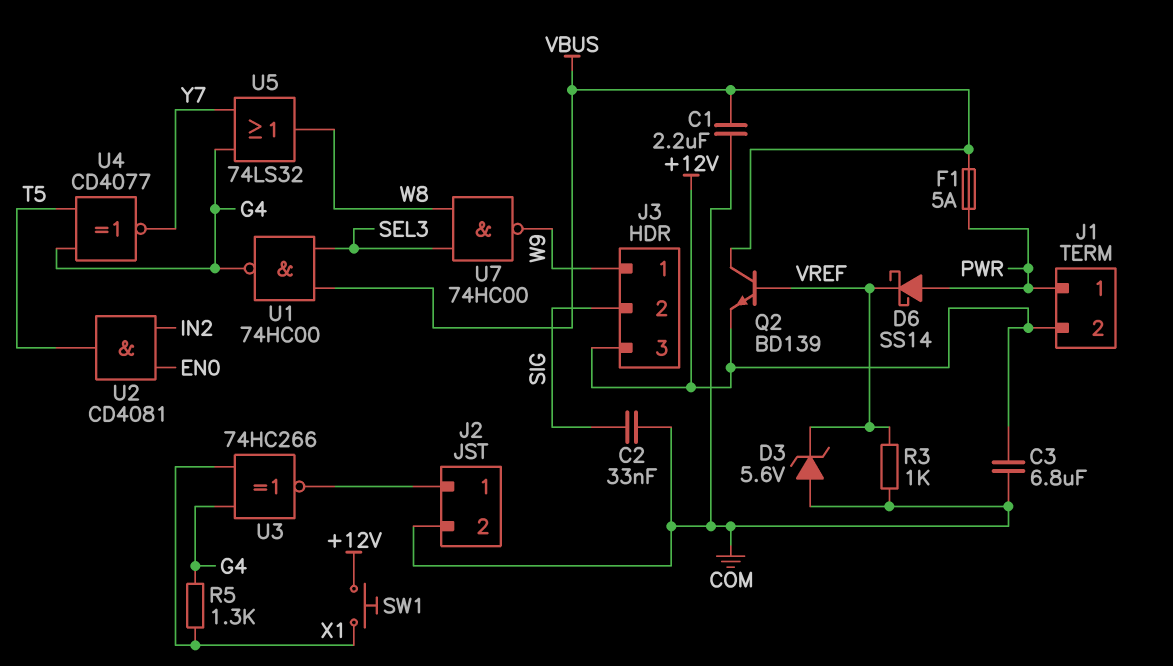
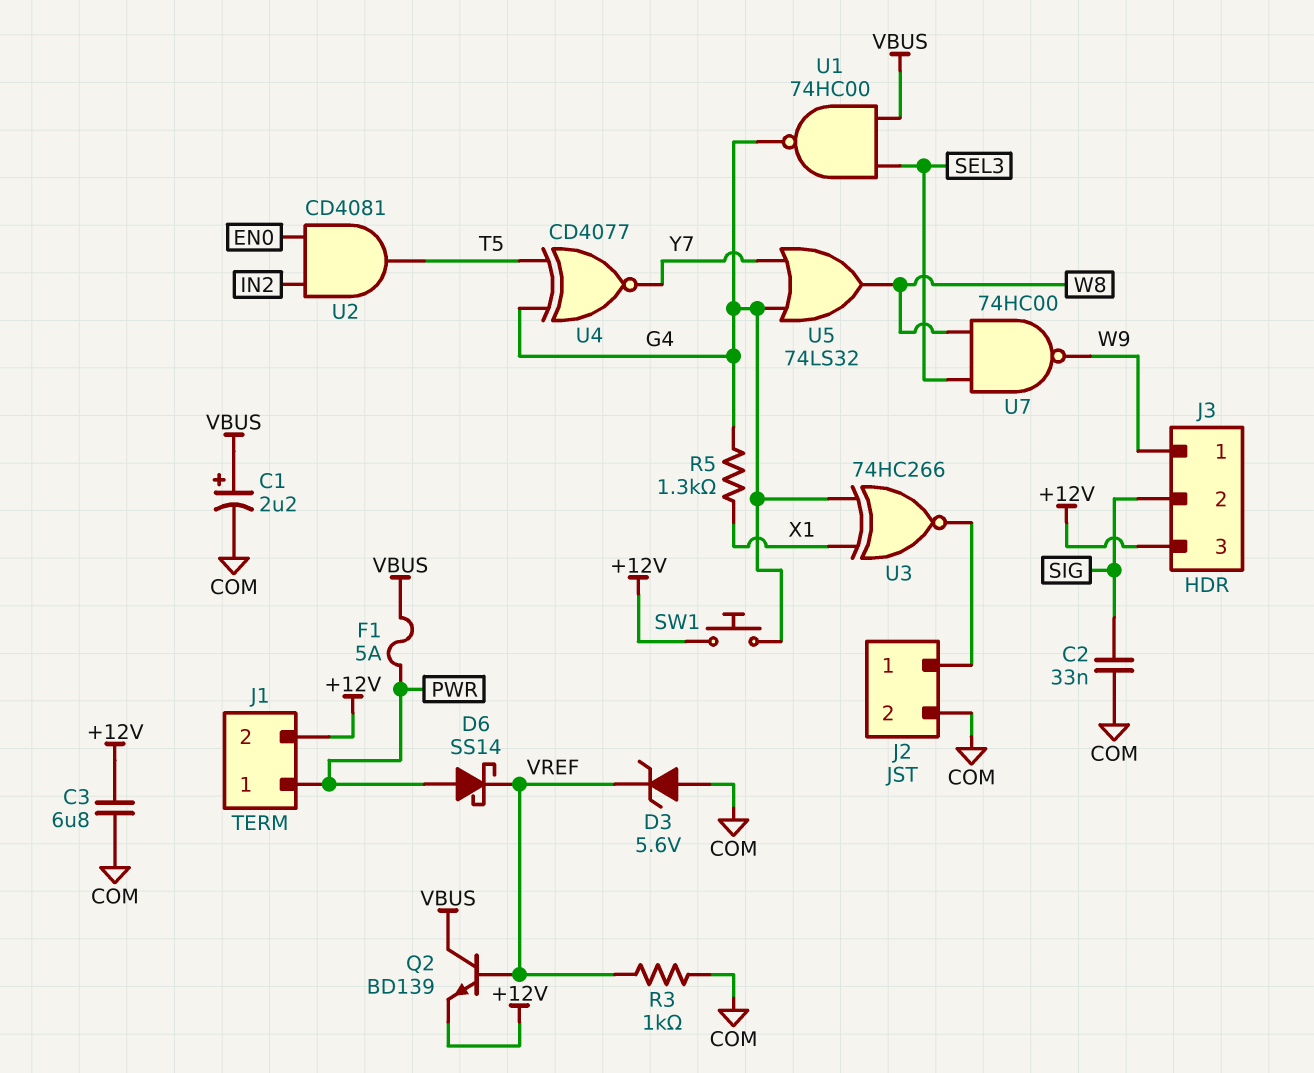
C1: 2.2uF (COM, VBUS) -> 2.2uF (plus VBUS, minus COM)
SW1: button (+12V, X1) -> button (+12V, G4)

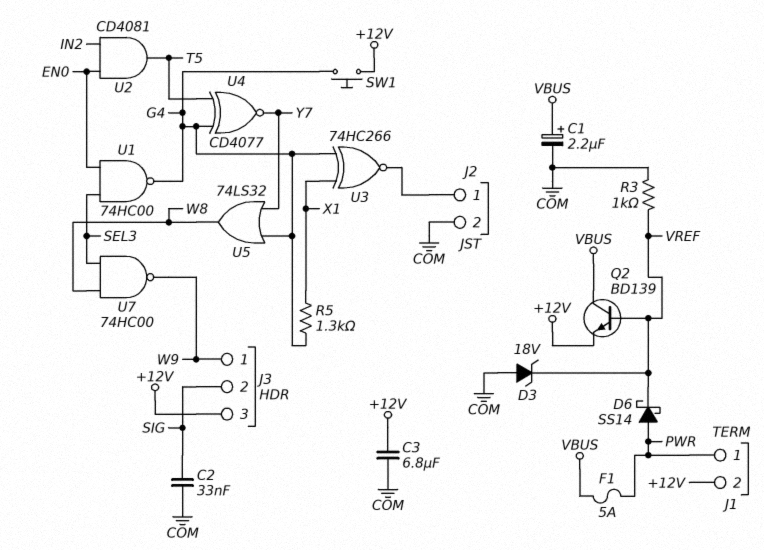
D3: zener 5.6V (A COM, K VREF) -> zener 18V (A COM, K VREF)
U1: NAND 74HC00 (in SEL3, in VBUS, out G4) -> NAND 74HC00 (in EN0, in SEL3, out G4)

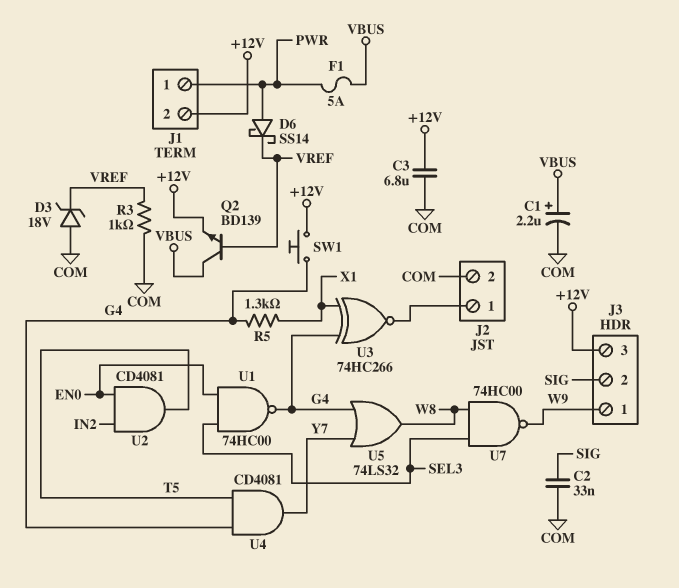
U4: XNOR CD4077 (in G4, in T5, out Y7) -> AND CD4081 (in G4, in T5, out Y7)

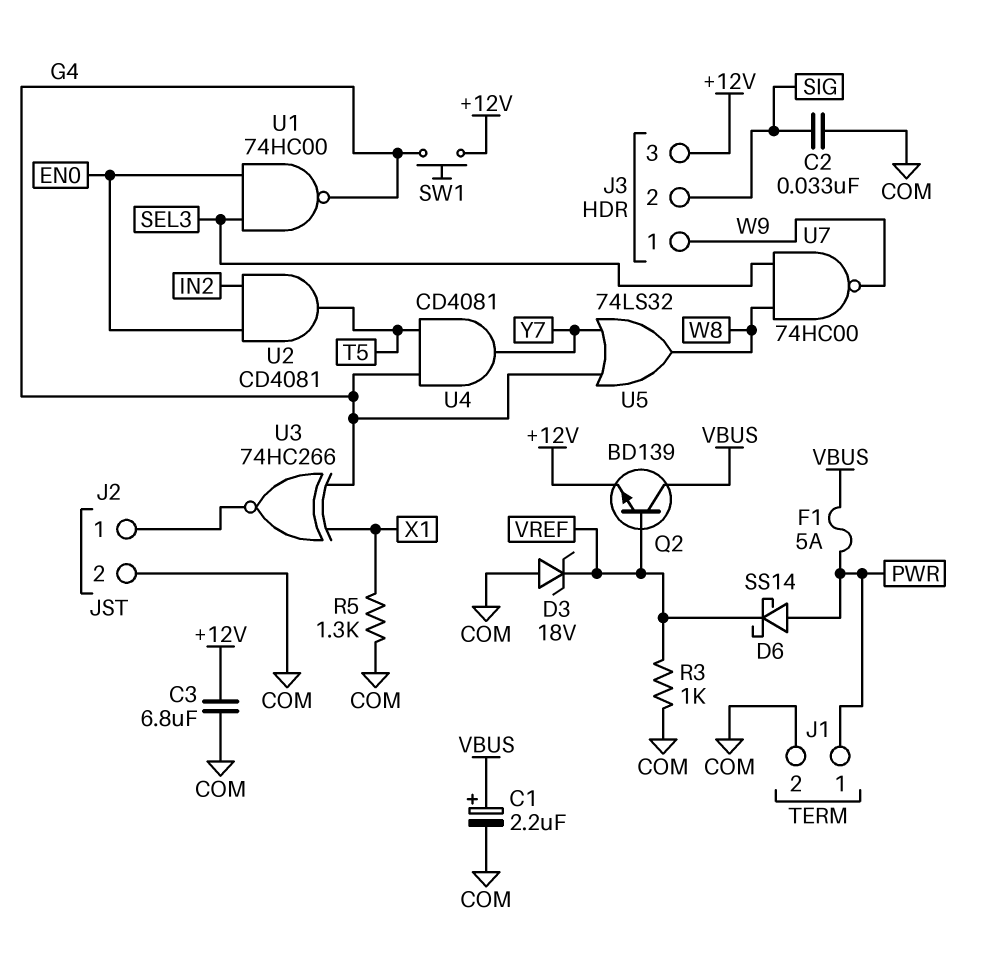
J1 pin 2: +12V -> COM
R5: 1.3k (G4, X1) -> 1.3k (COM, X1)

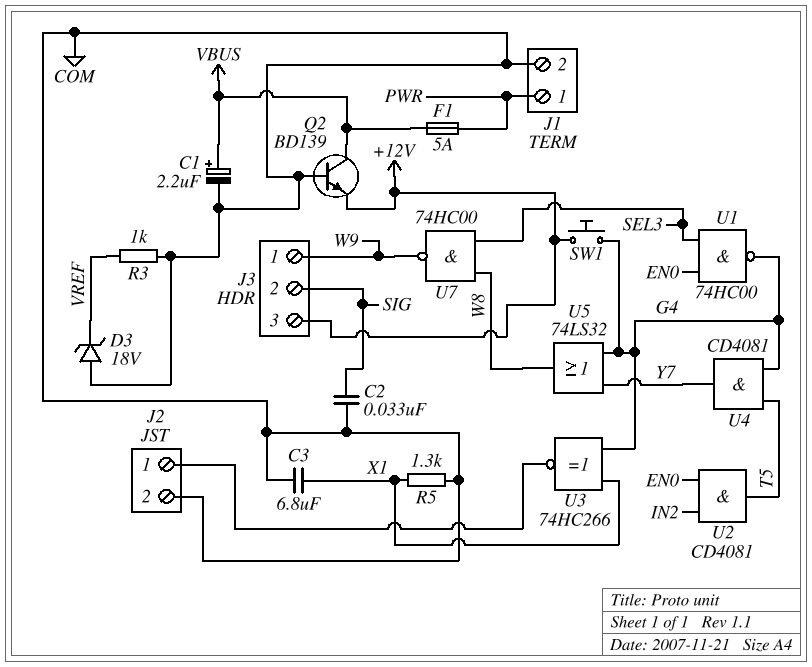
C3: 6.8uF (+12V, COM) -> 6.8uF (COM, X1)
D6: schottky SS14 (A PWR, K VREF) -> none
Q2: NPN BD139 (B VREF, C VBUS, E +12V) -> NPN BD139 (B COM, C VBUS, E +12V)

